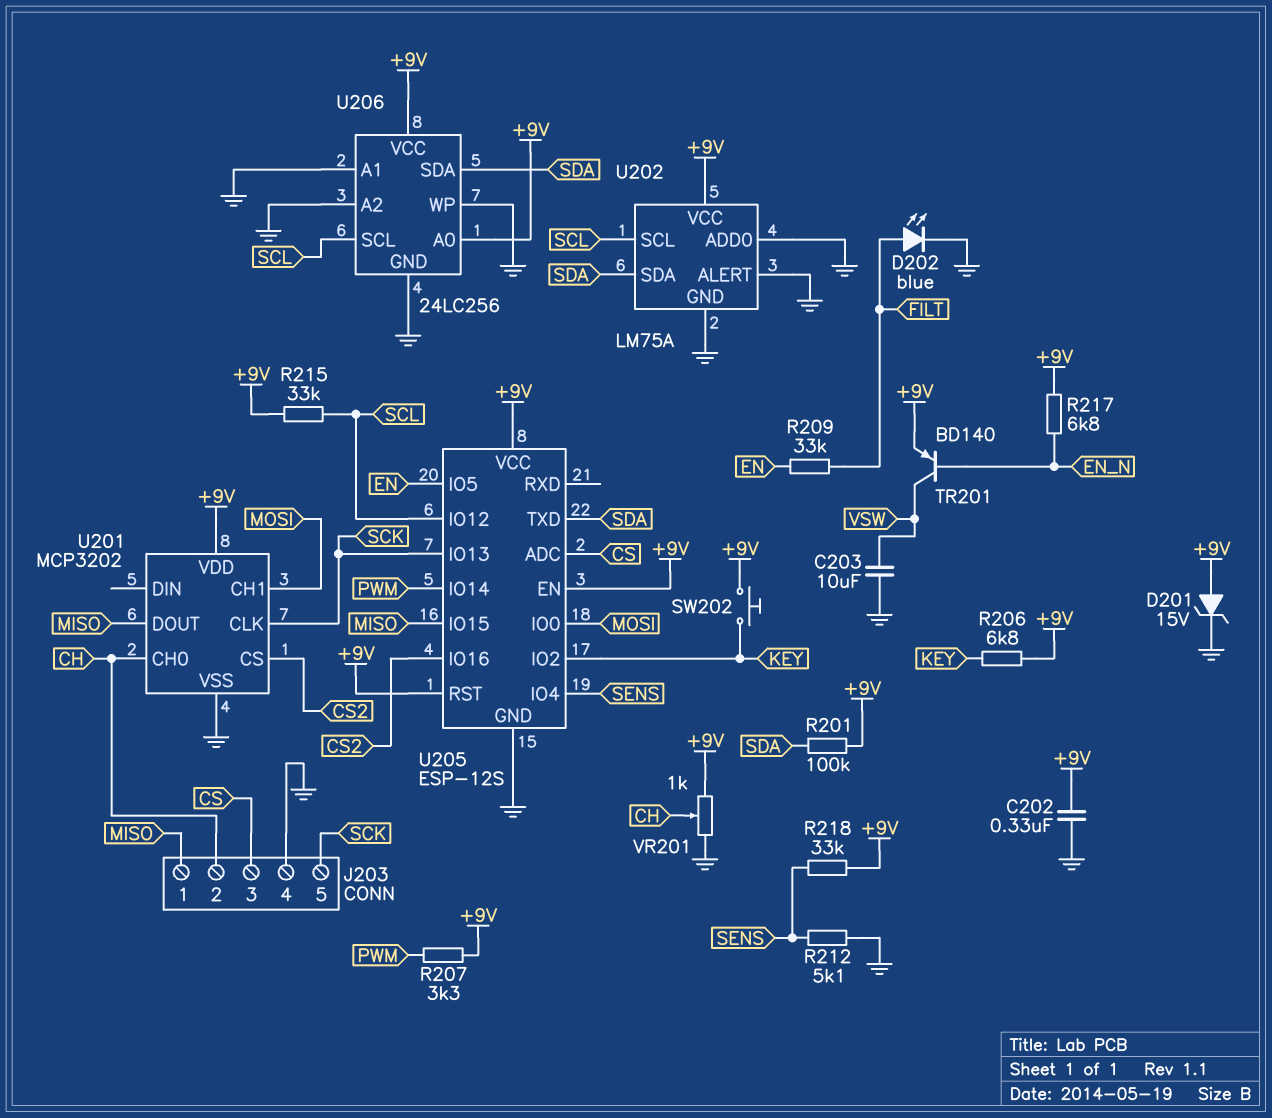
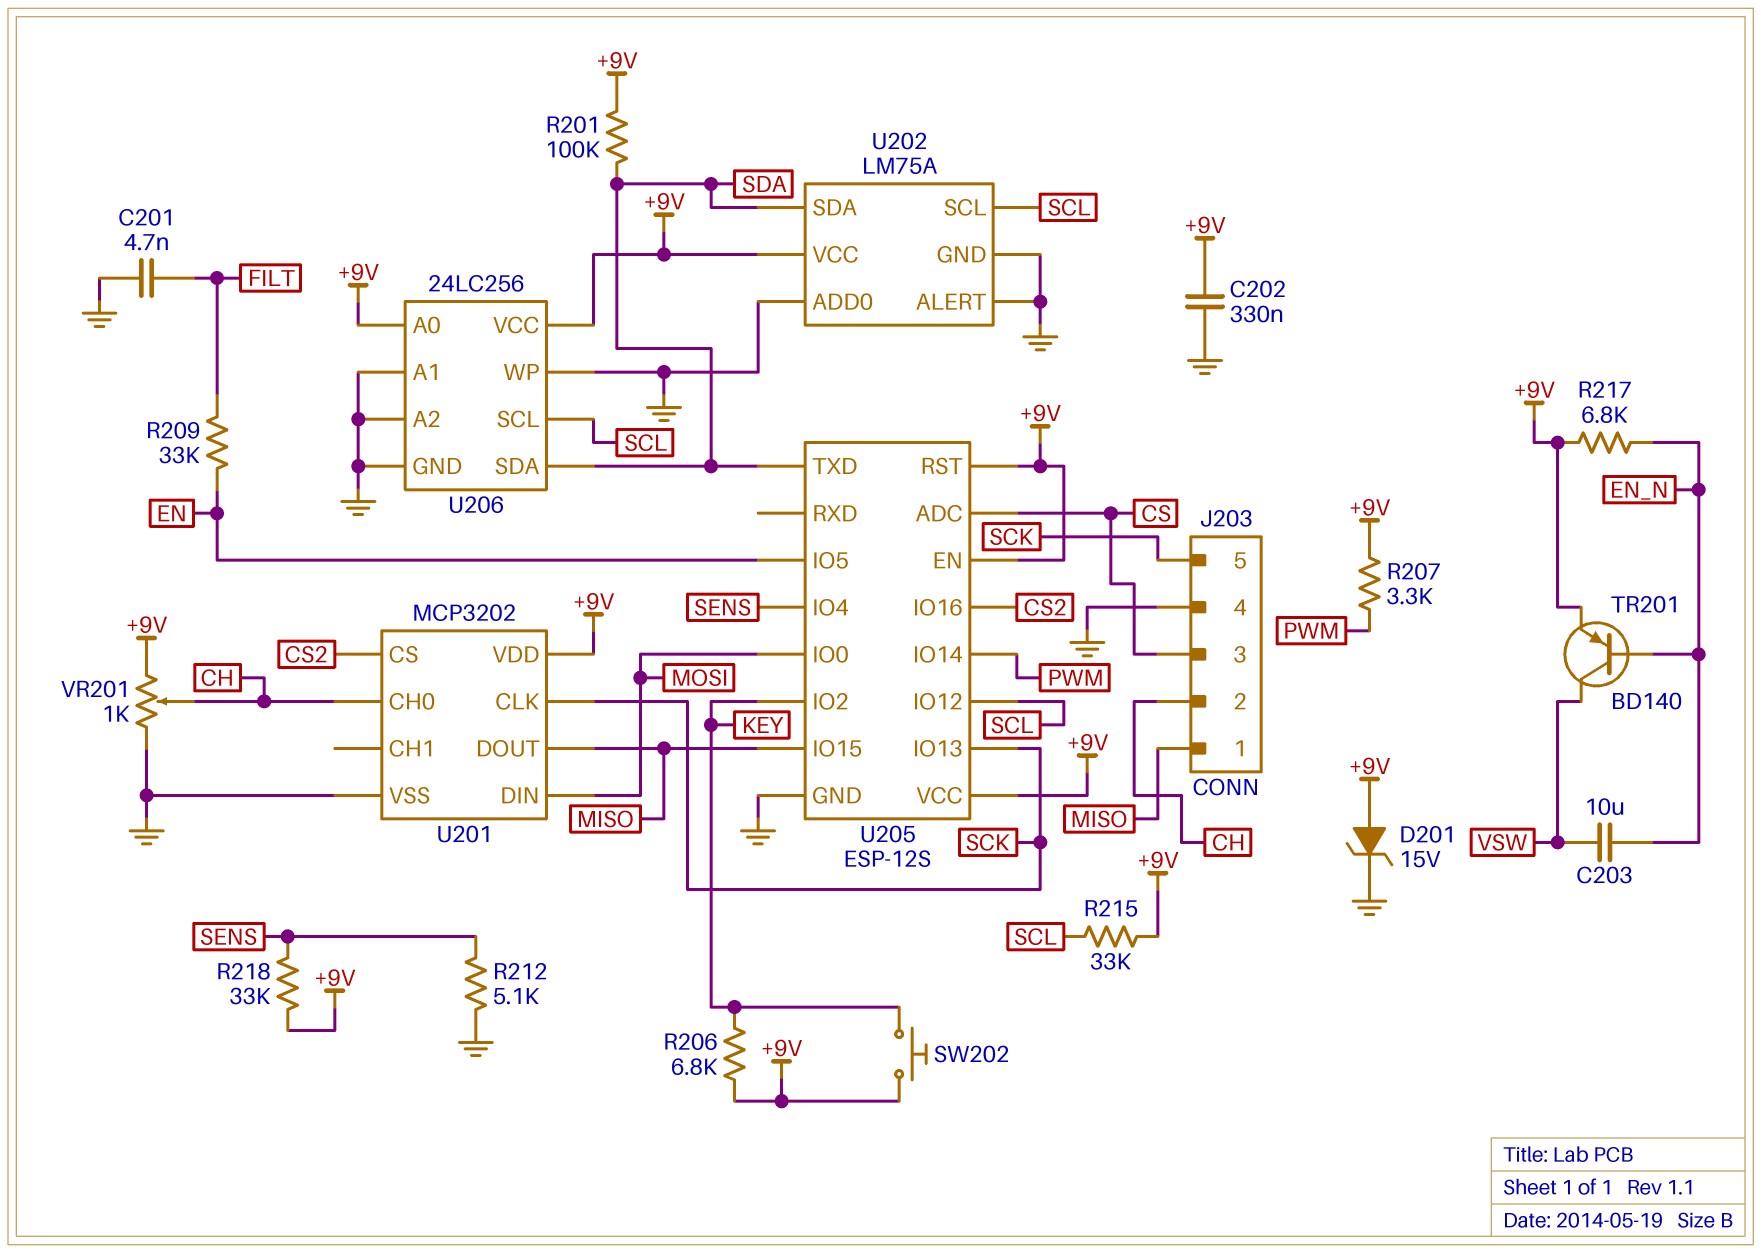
C201: none -> 4.7nF (FILT, GND)
C203: 10uF (GND, VSW) -> 10uF (EN_N, VSW)
D202: LED blue (A FILT, K GND) -> none
U201 pin CH1: MOSI -> none
U201 pin DIN: none -> MOSI

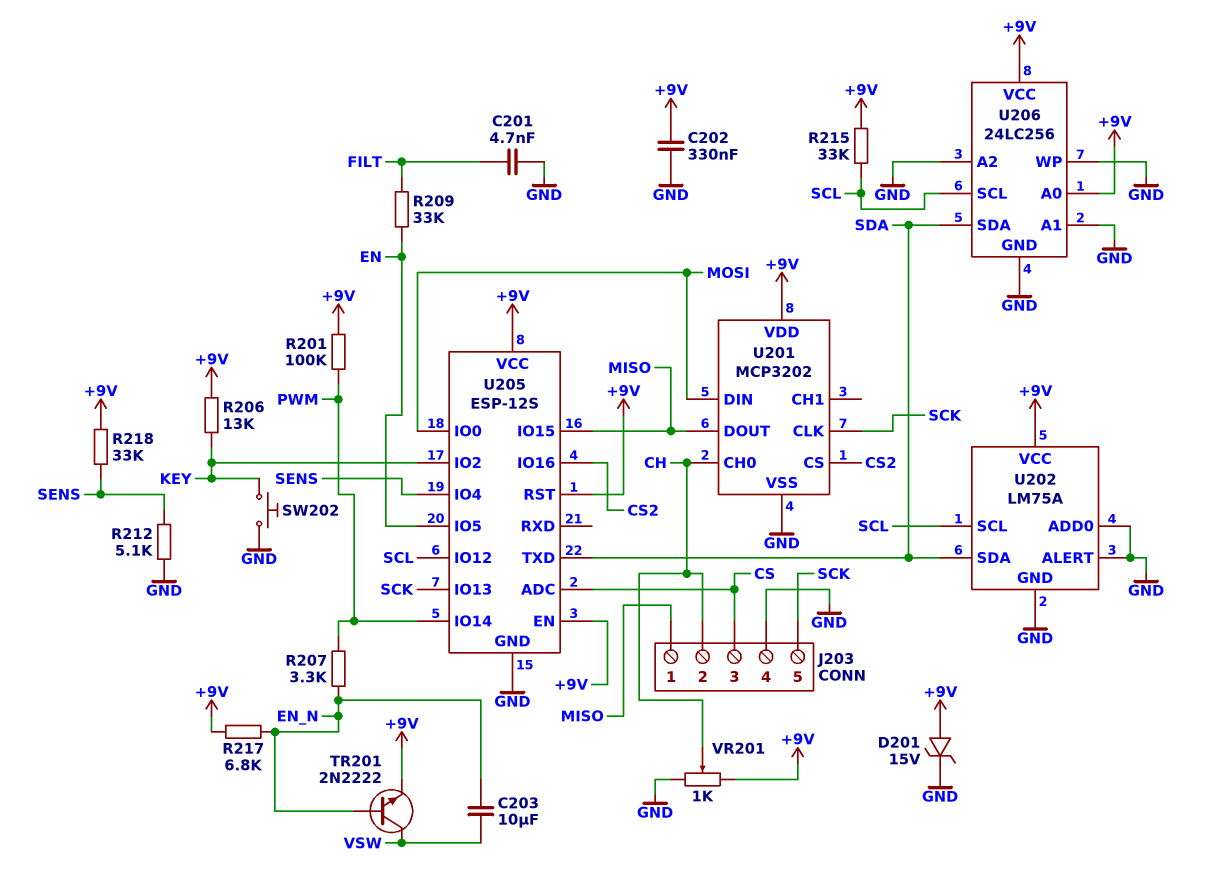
R201: 100k (+9V, SDA) -> 100k (+9V, PWM)
R206: 6.8k (+9V, KEY) -> 13k (+9V, KEY)
R207: 3.3k (+9V, PWM) -> 3.3k (EN_N, PWM)
SW202: button (+9V, KEY) -> button (GND, KEY)
TR201: PNP BD140 (B EN_N, C VSW, E +9V) -> NPN 2N2222 (B EN_N, C VSW, E +9V)

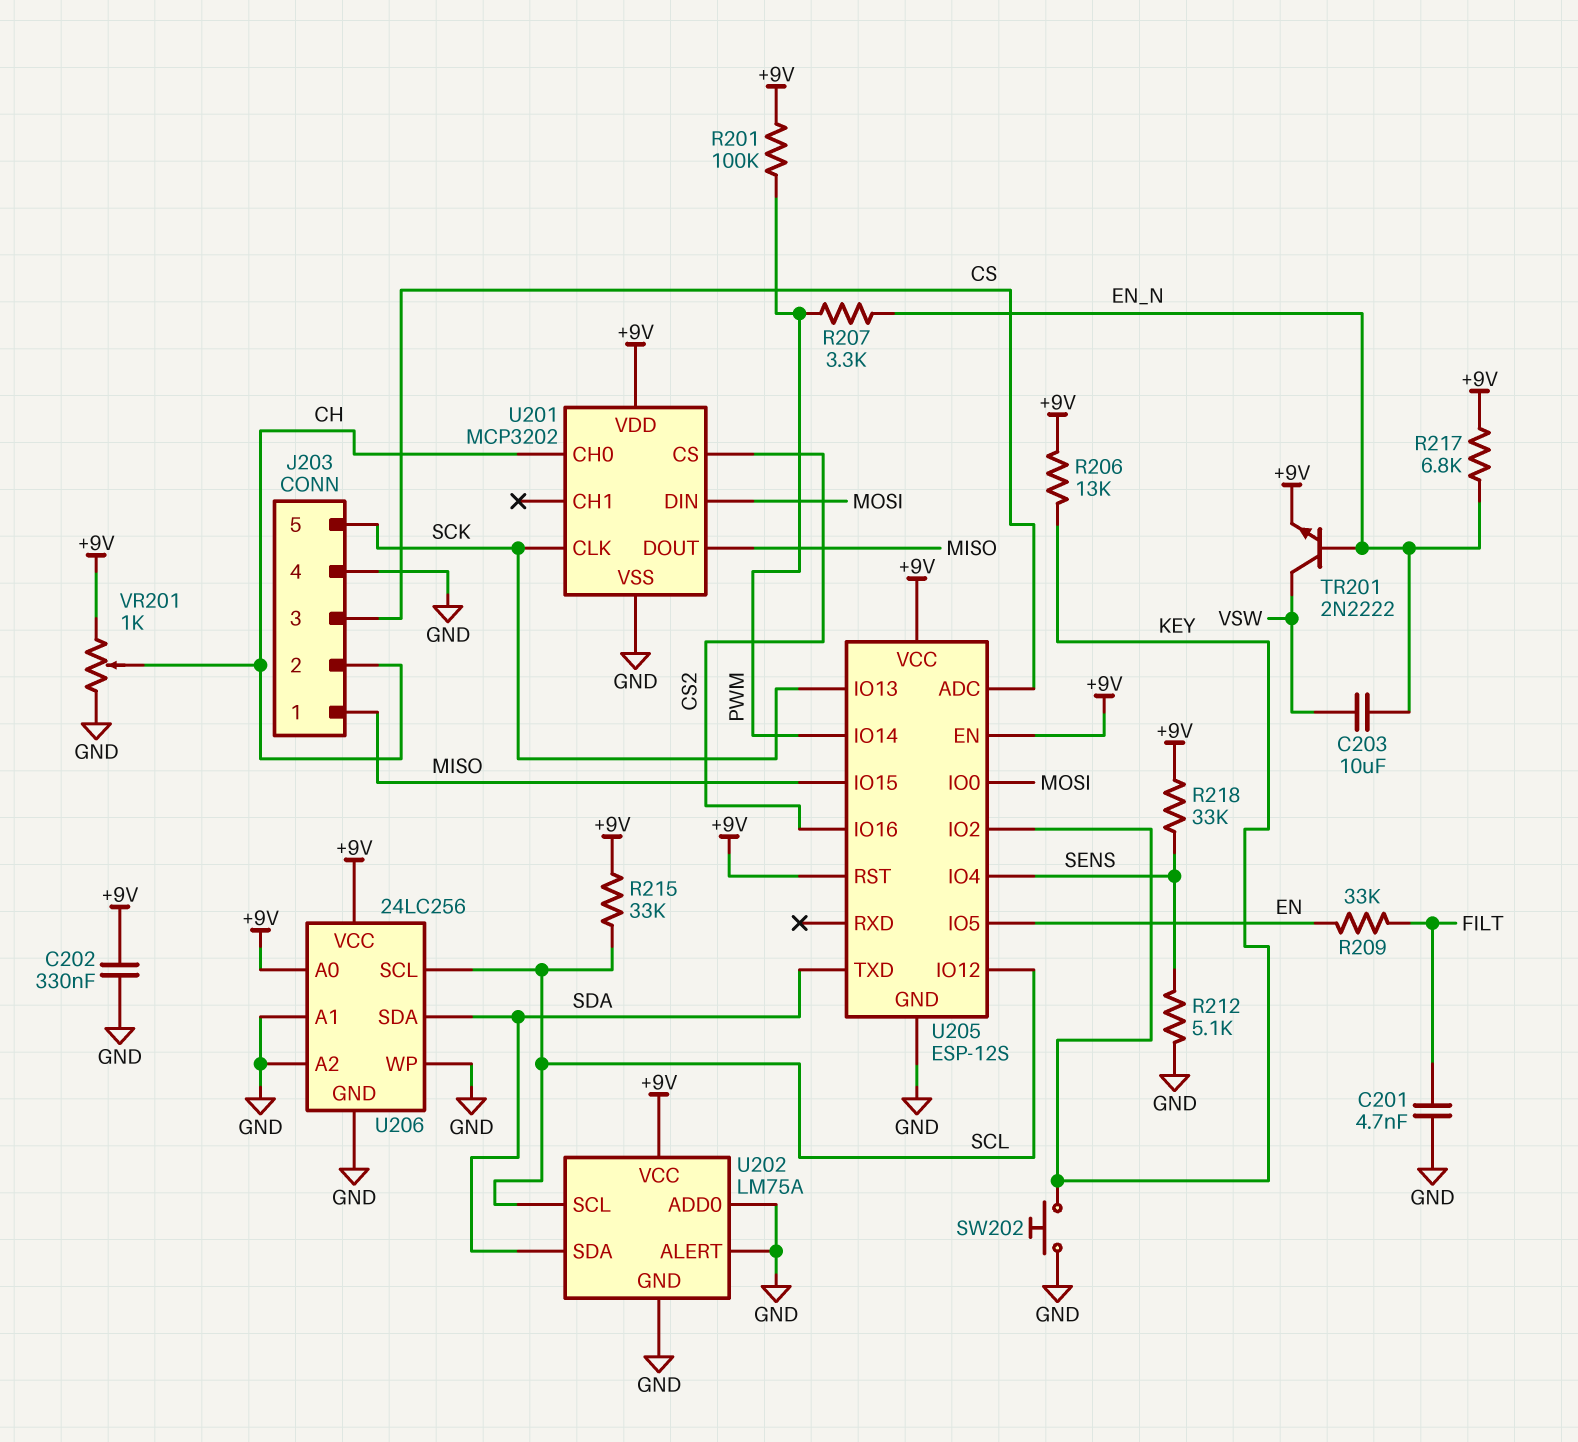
D201: zener 15V (A +9V, K GND) -> none

